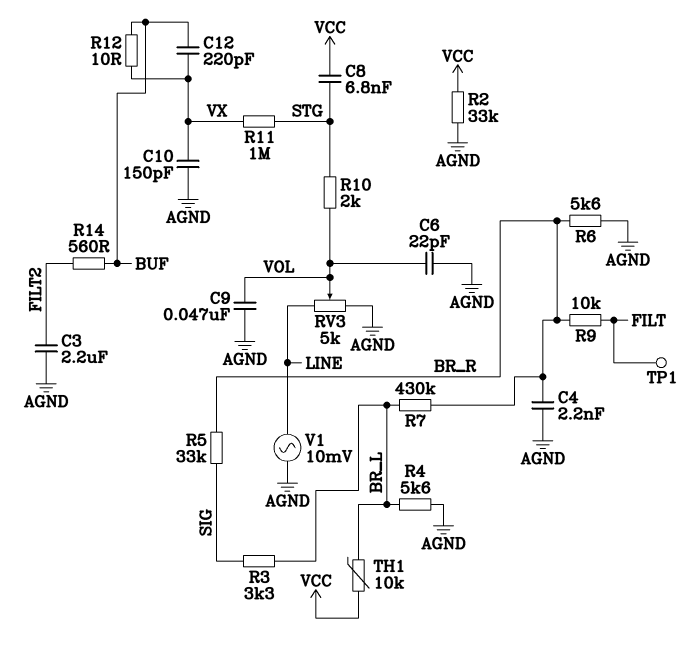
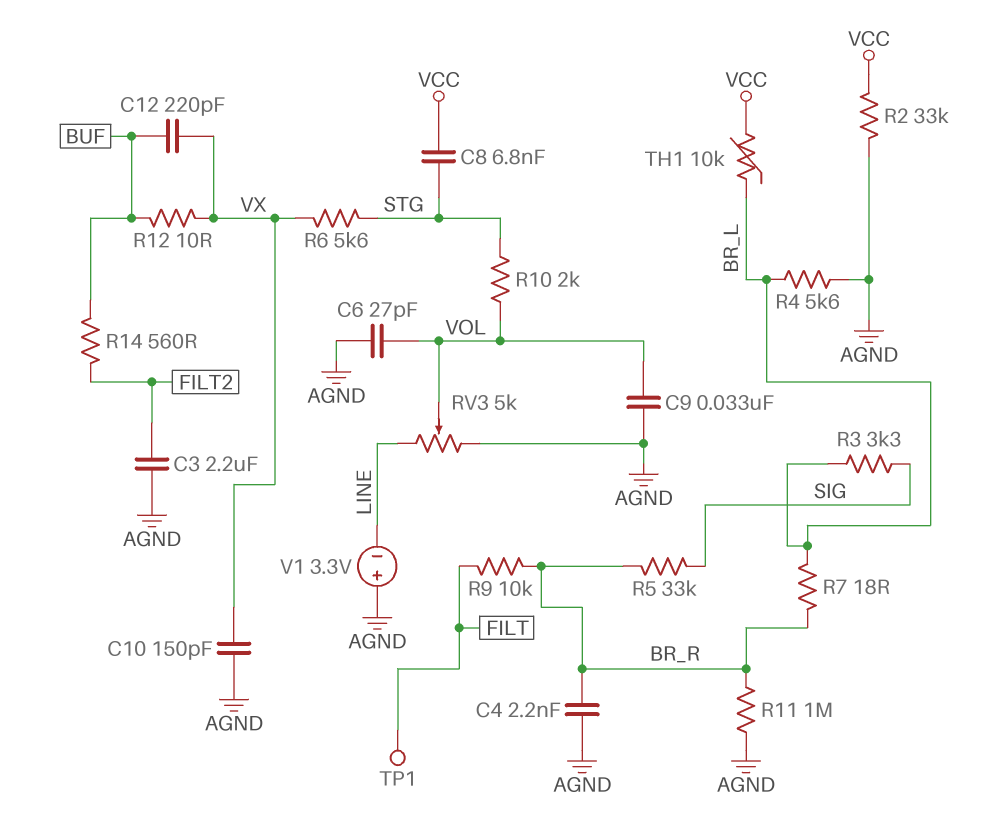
C6: 22pF (AGND, VOL) -> 27pF (AGND, VOL)
C9: 47nF (AGND, VOL) -> 33nF (AGND, VOL)
R6: 5.6k (AGND, BR_R) -> 5.6k (STG, VX)
R7: 430k (BR_L, BR_R) -> 18 (BR_L, BR_R)
R11: 1M (STG, VX) -> 1M (AGND, BR_R)
V1: AC 10mV (AGND, LINE) -> 3.3V (plus AGND, minus LINE)

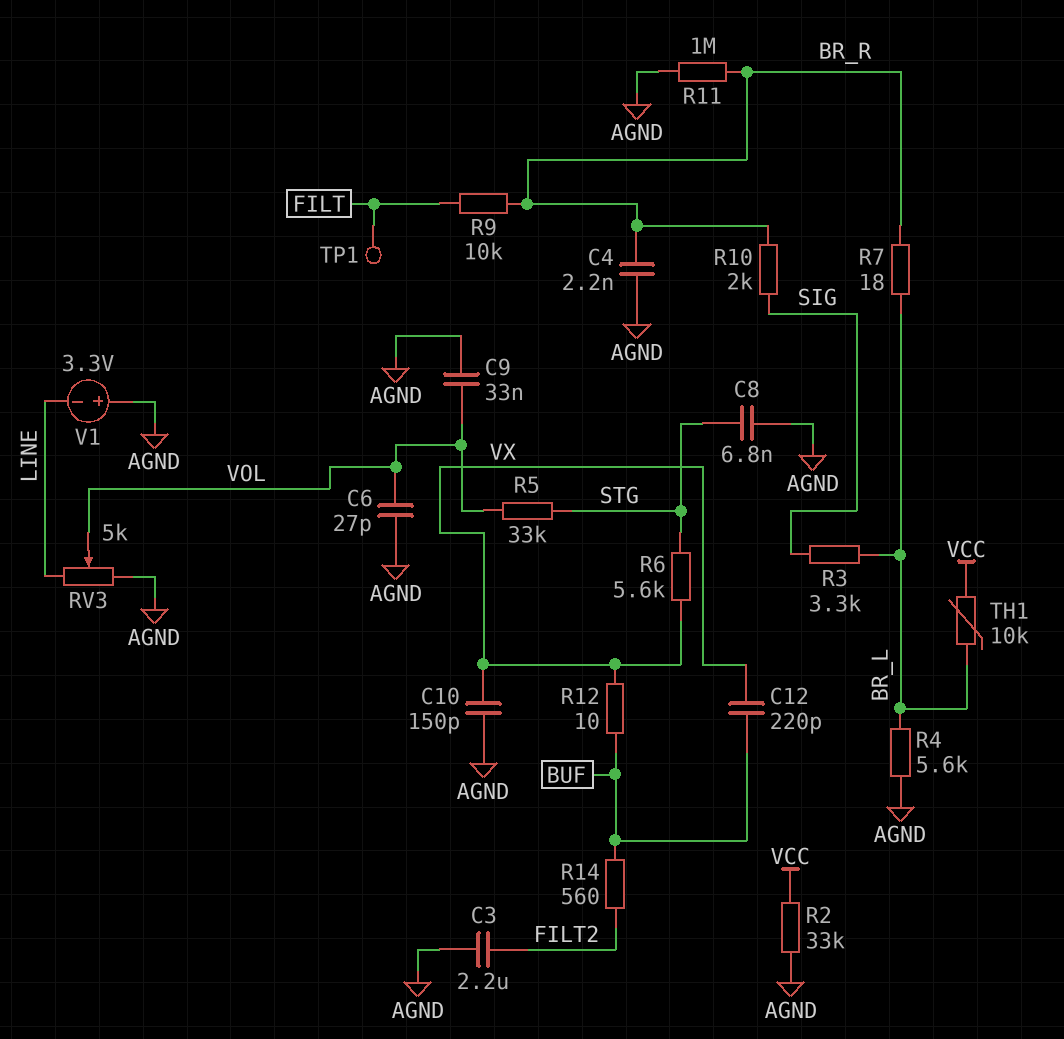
C8: 6.8nF (STG, VCC) -> 6.8nF (AGND, STG)
R5: 33k (BR_R, SIG) -> 33k (STG, VOL)
R10: 2k (STG, VOL) -> 2k (BR_R, SIG)

